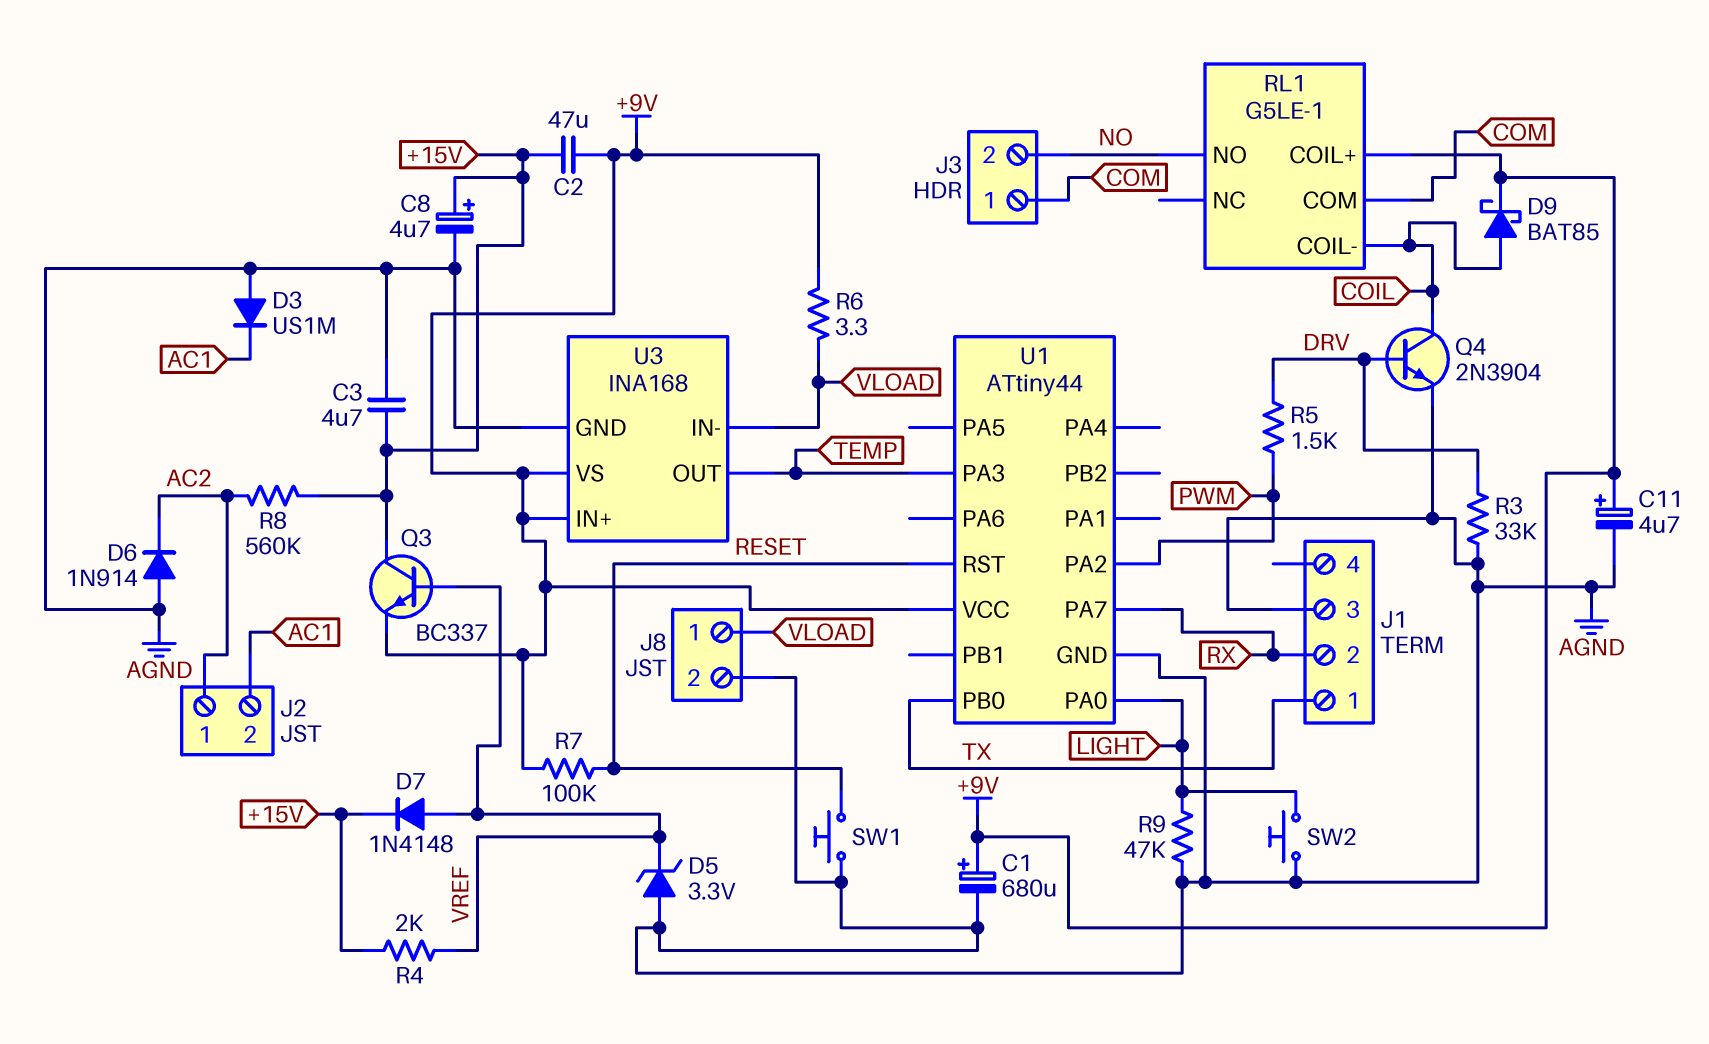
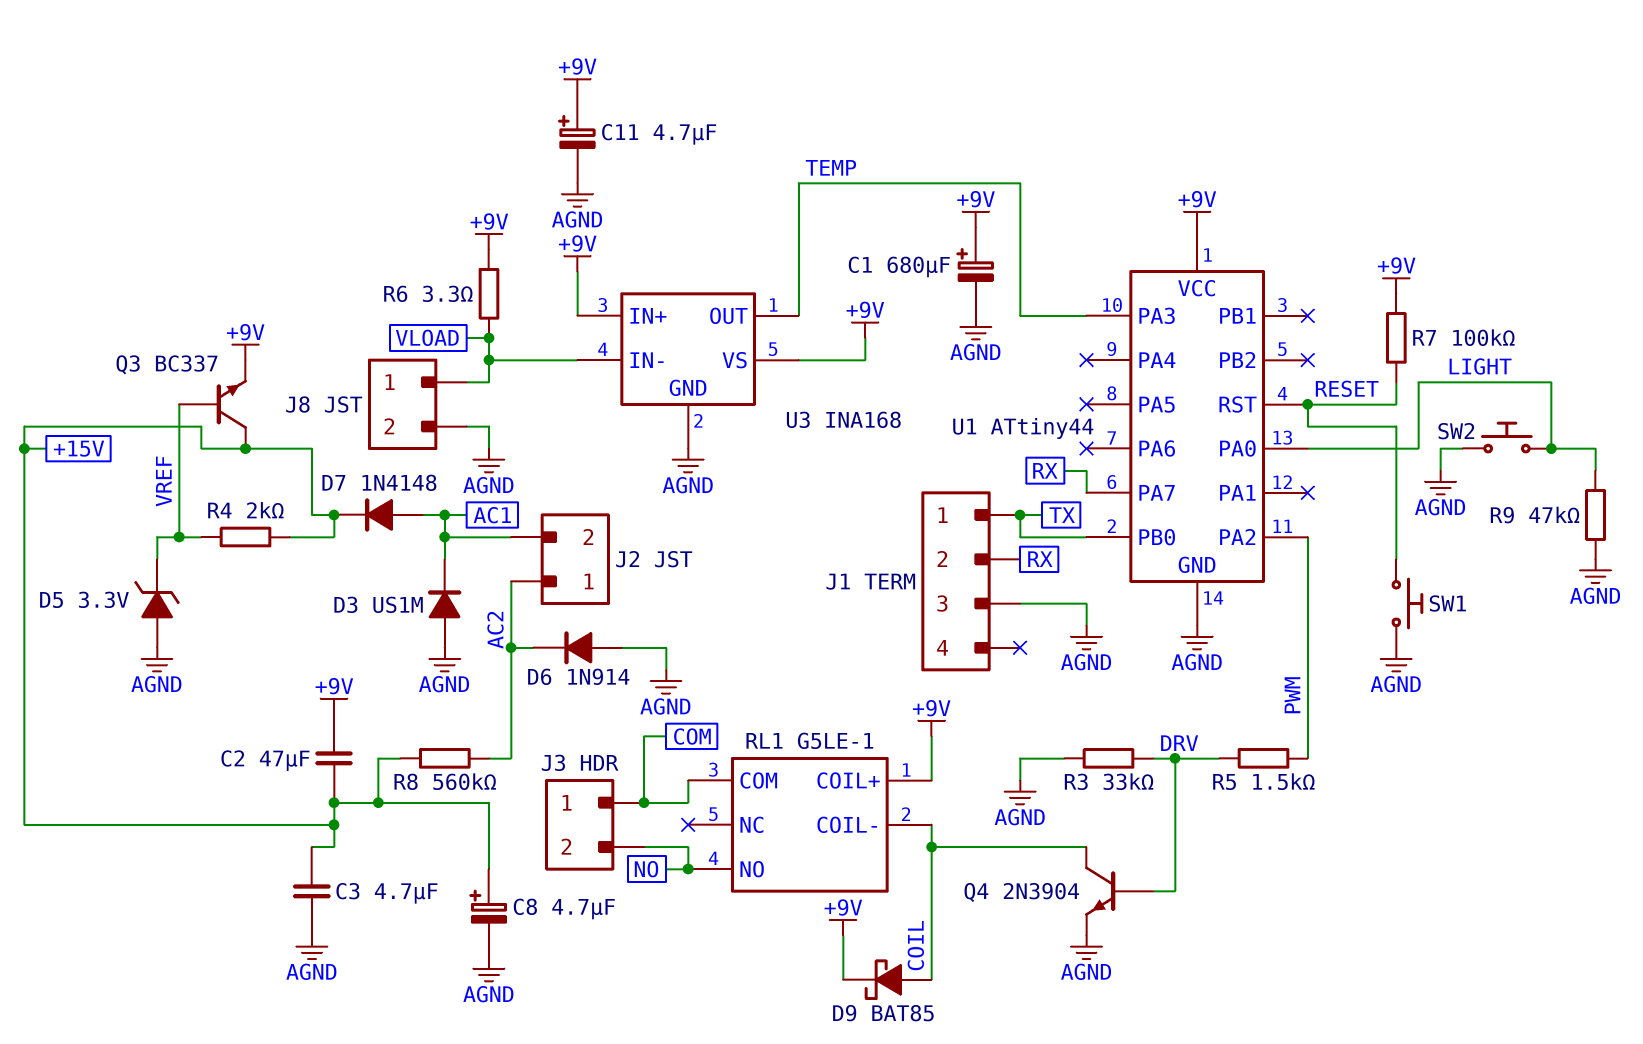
D7: diode 1N4148 (A VREF, K +15V) -> diode 1N4148 (A AC1, K +15V)

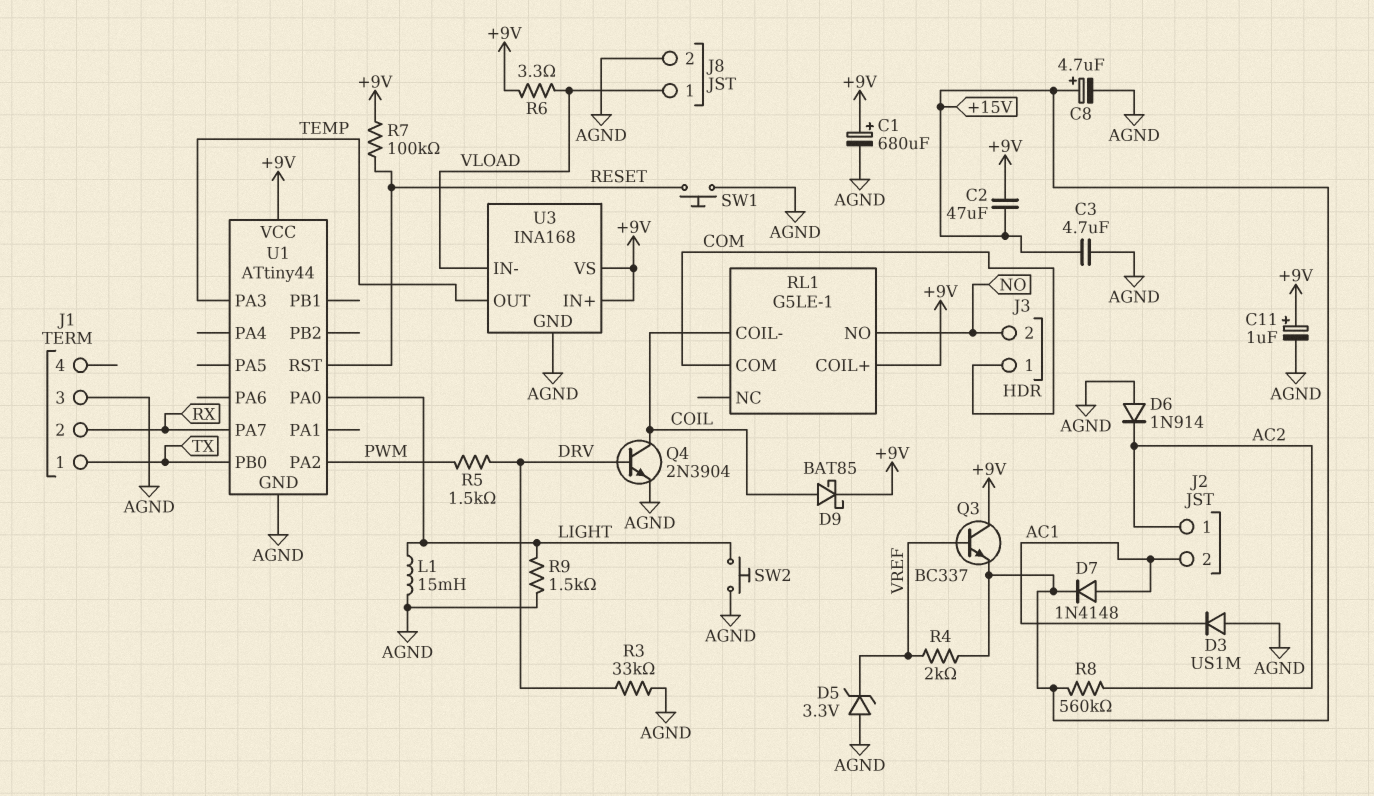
C11: 4.7uF (plus +9V, minus AGND) -> 1uF (plus +9V, minus AGND)
L1: none -> 15mH (AGND, LIGHT)
Q3: NPN BC337 (B VREF, C +15V, E +9V) -> NPN BC337 (B VREF, C +9V, E +15V)
R9: 47k (AGND, LIGHT) -> 1.5k (AGND, LIGHT)

